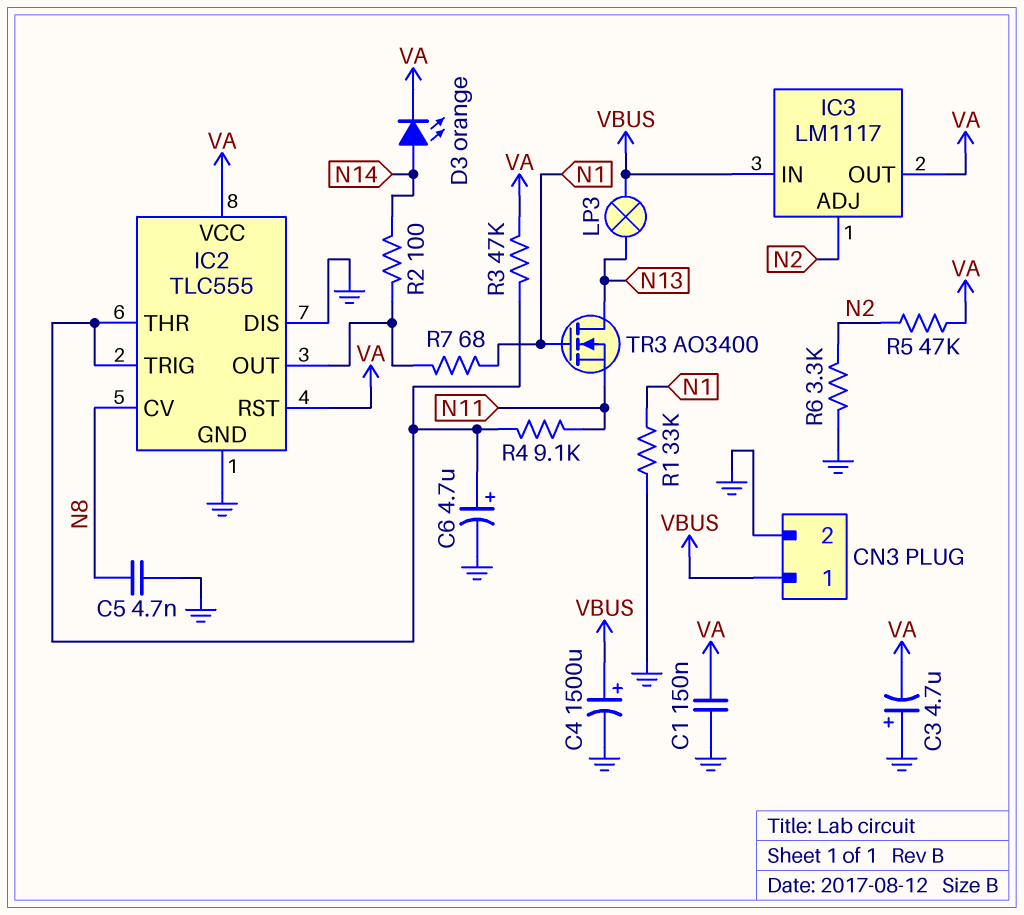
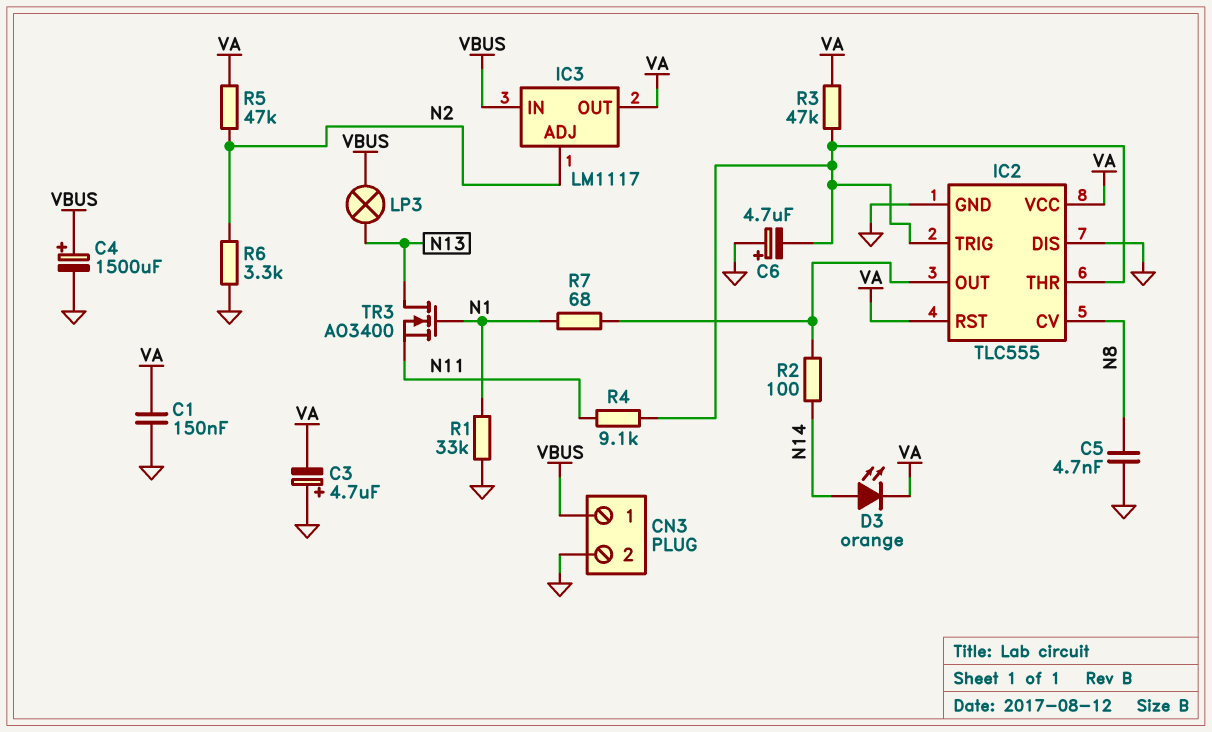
C6: 4.7uF (plus IC2/THR, minus GND) -> 4.7uF (plus GND, minus IC2/THR)

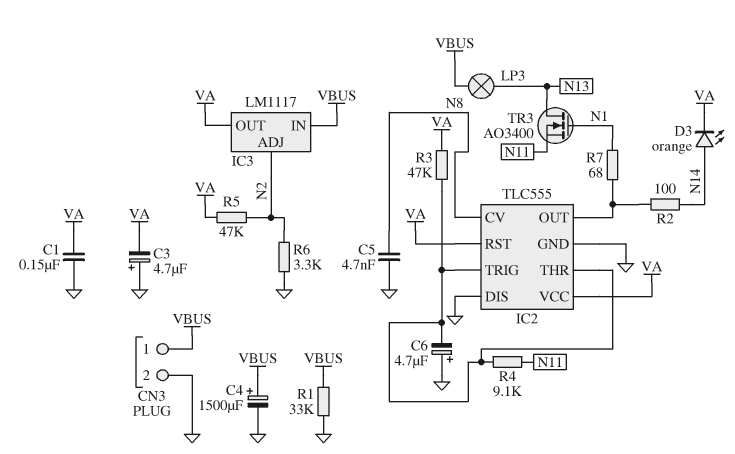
R1: 33k (GND, N1) -> 33k (GND, VBUS)

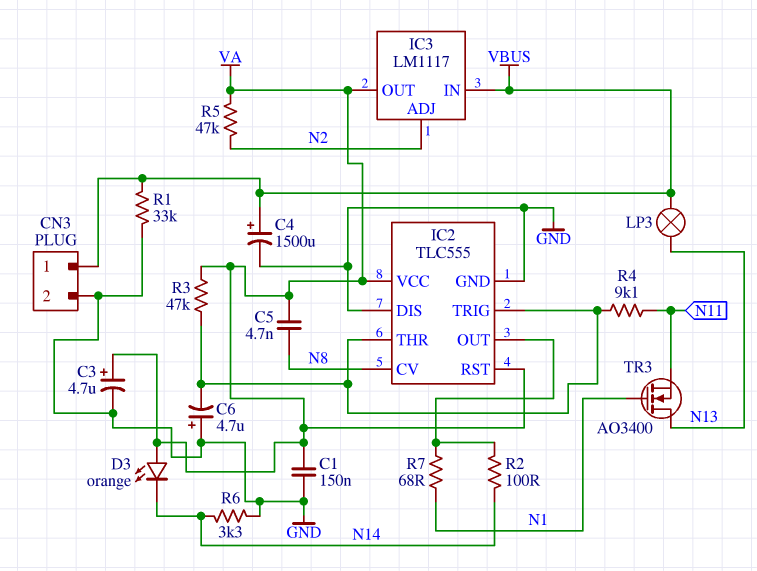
C3: 4.7uF (plus GND, minus VA) -> 4.7uF (plus VA, minus GND)
C5: 4.7nF (GND, N8) -> 4.7nF (N8, VA)
D3: LED orange (A N14, K VA) -> LED orange (A VA, K N14)
R6: 3.3k (GND, N2) -> 3.3k (GND, N14)

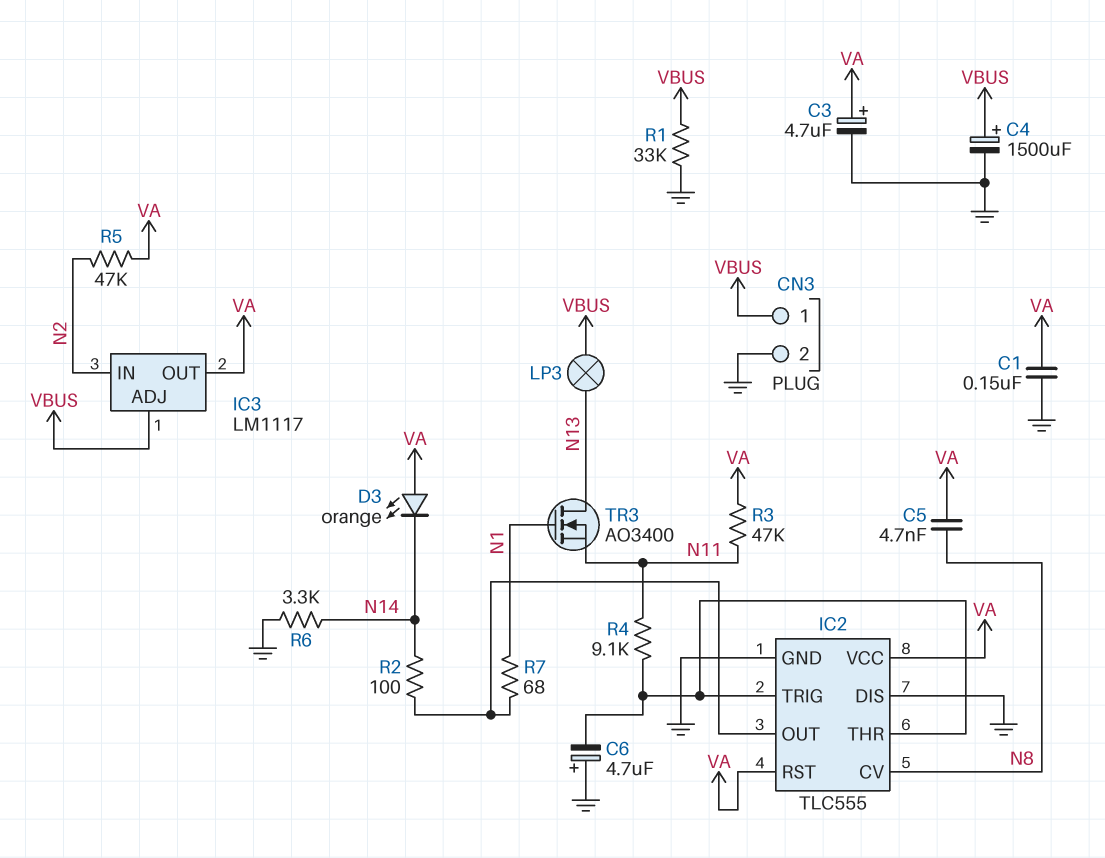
IC3 pin ADJ: N2 -> VBUS
IC3 pin IN: VBUS -> N2
R3: 47k (IC2/THR, VA) -> 47k (N11, VA)

